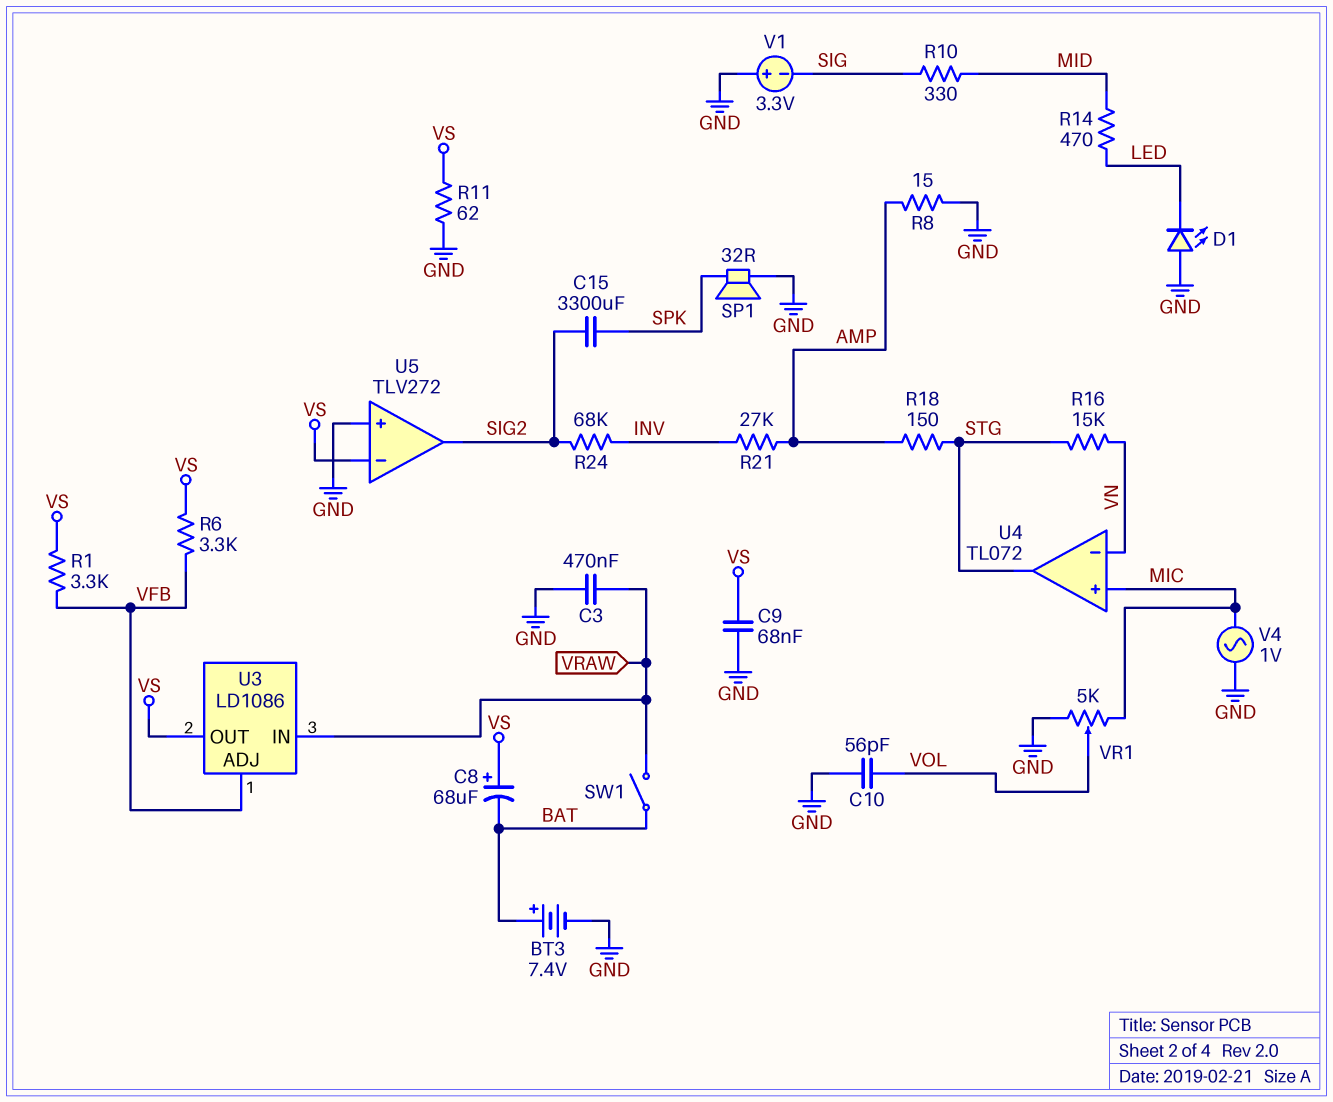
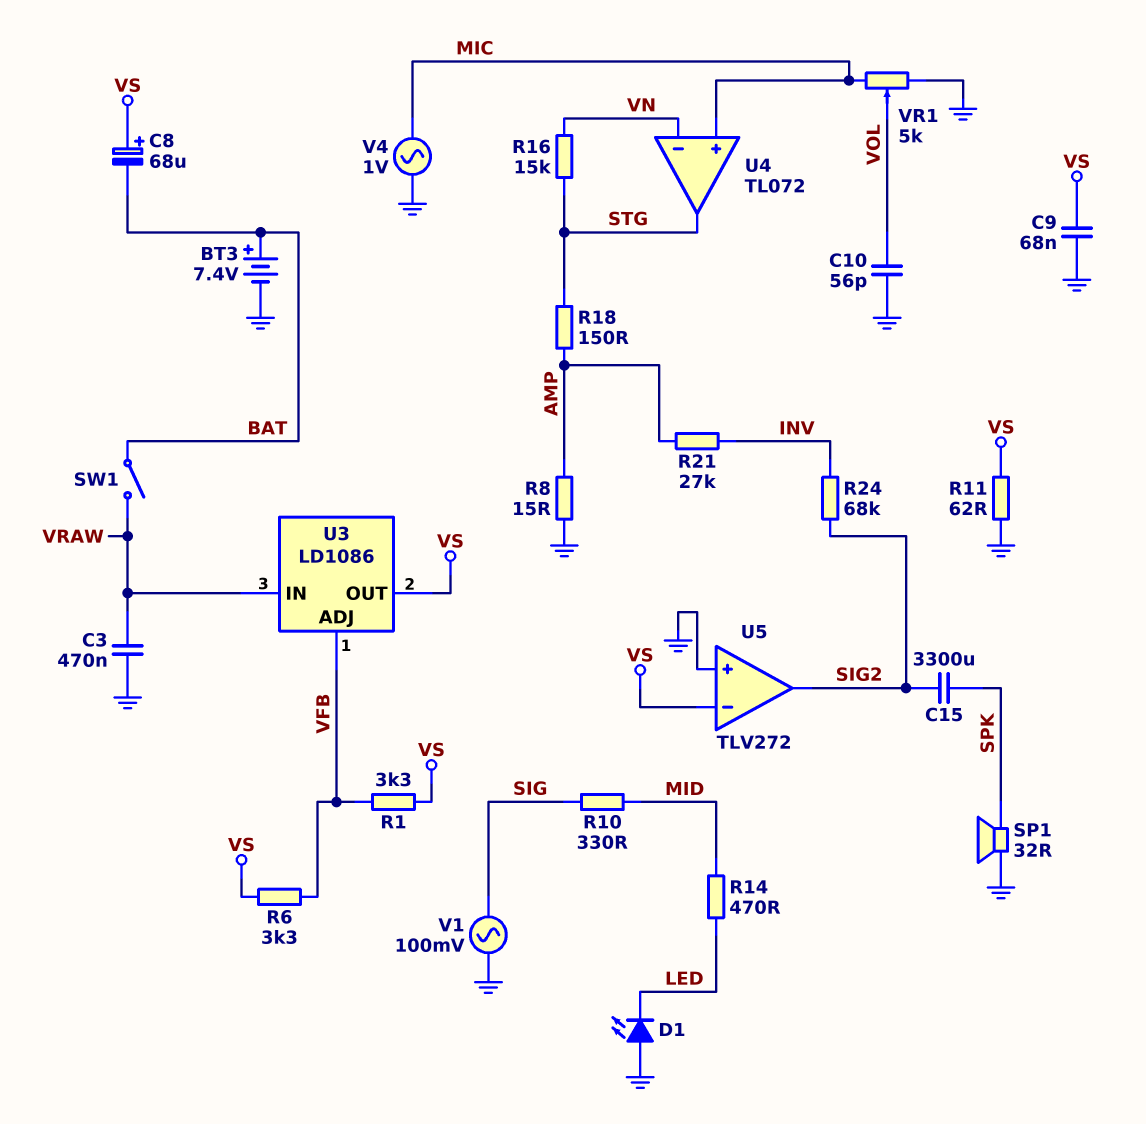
V1: 3.3V (plus GND, minus SIG) -> AC 100mV (GND, SIG)

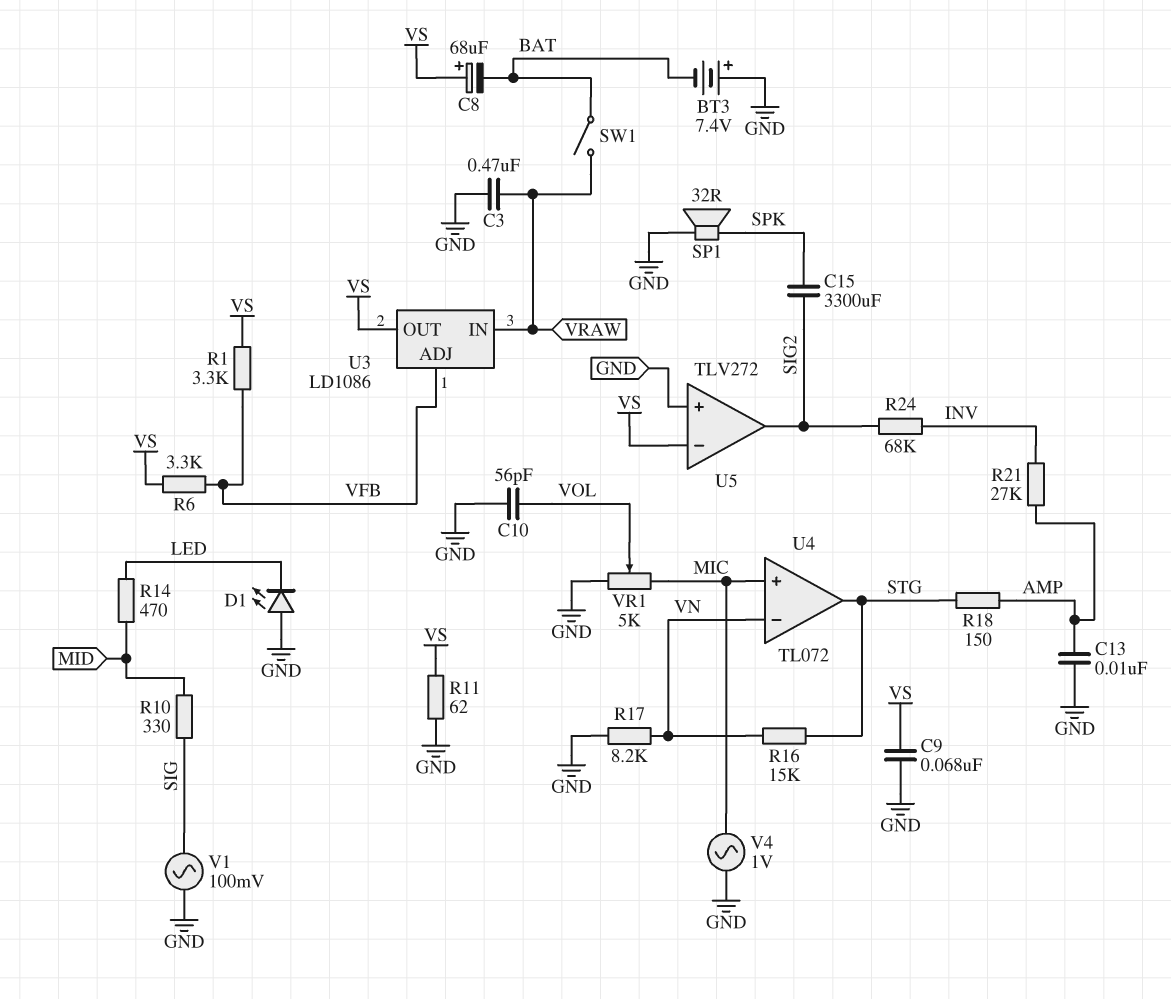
BT3: 7.4V (plus BAT, minus GND) -> 7.4V (plus GND, minus BAT)
C13: none -> 10nF (AMP, GND)
R8: 15 (AMP, GND) -> none
R17: none -> 8.2k (GND, VN)

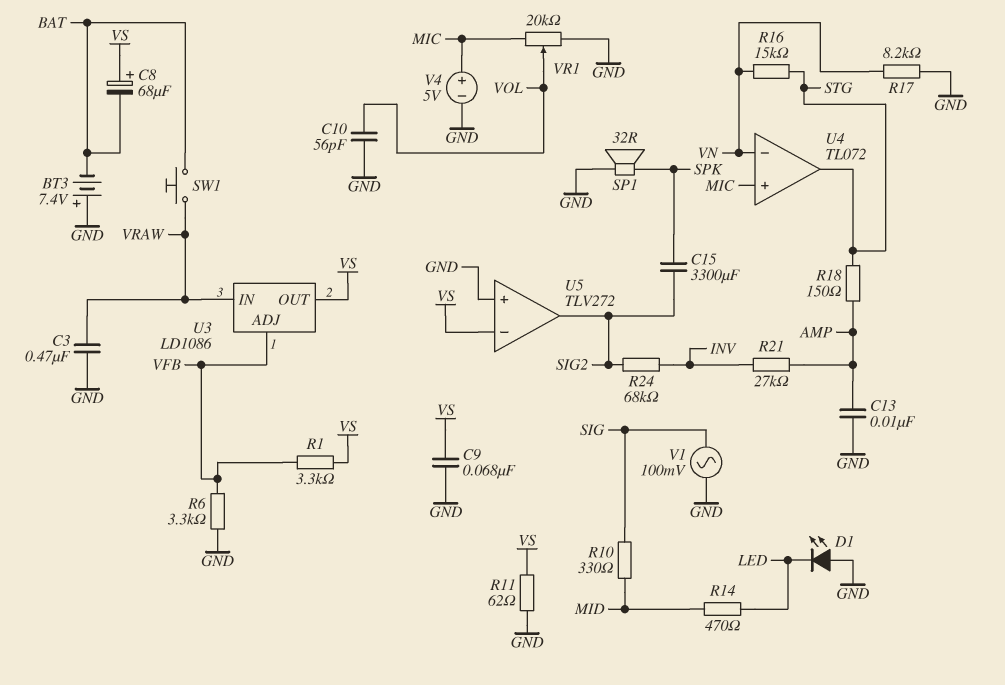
R6: 3.3k (VFB, VS) -> 3.3k (GND, VFB)
SW1: switch (BAT, VRAW) -> button (BAT, VRAW)
V4: AC 1V (GND, MIC) -> 5V (plus MIC, minus GND)
VR1: 5k (GND, MIC, wiper VOL) -> 20k (GND, MIC, wiper VOL)

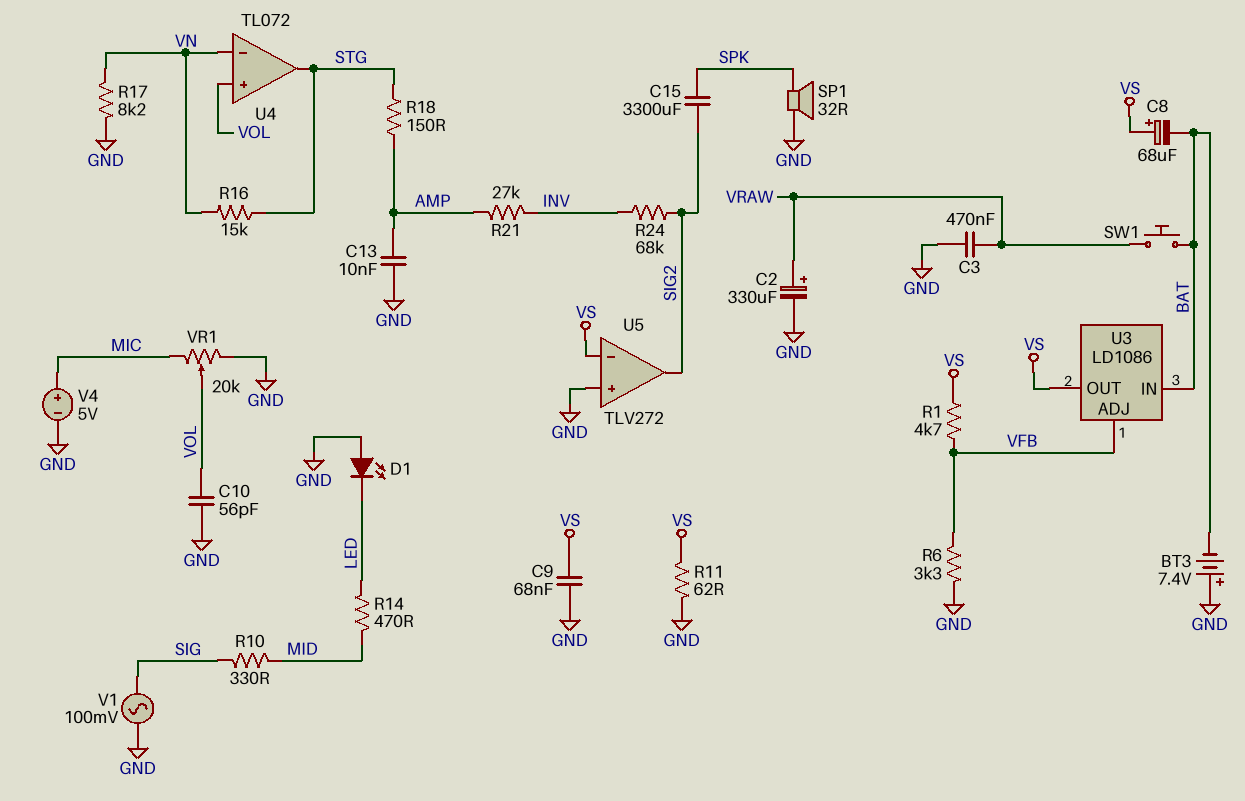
C2: none -> 330uF (plus VRAW, minus GND)
R1: 3.3k (VFB, VS) -> 4.7k (VFB, VS)
U3 pin IN: VRAW -> BAT
U4 pin in+: MIC -> VOL

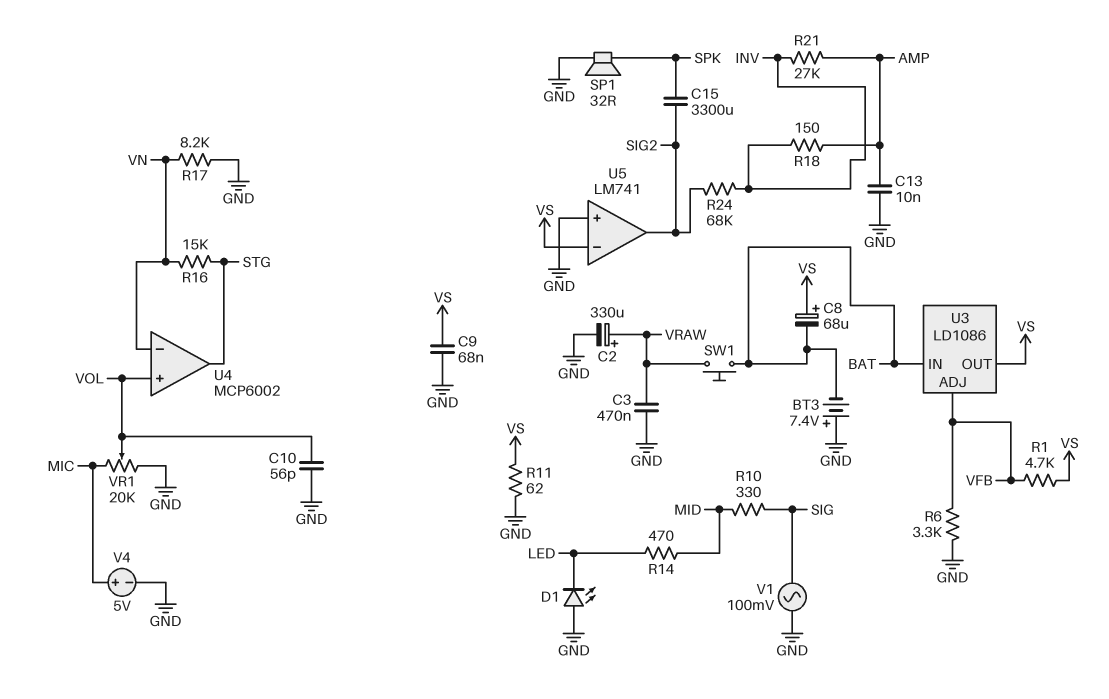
R18: 150 (AMP, STG) -> 150 (AMP, INV)
U4: TL072 -> MCP6002
U5: TLV272 -> LM741

